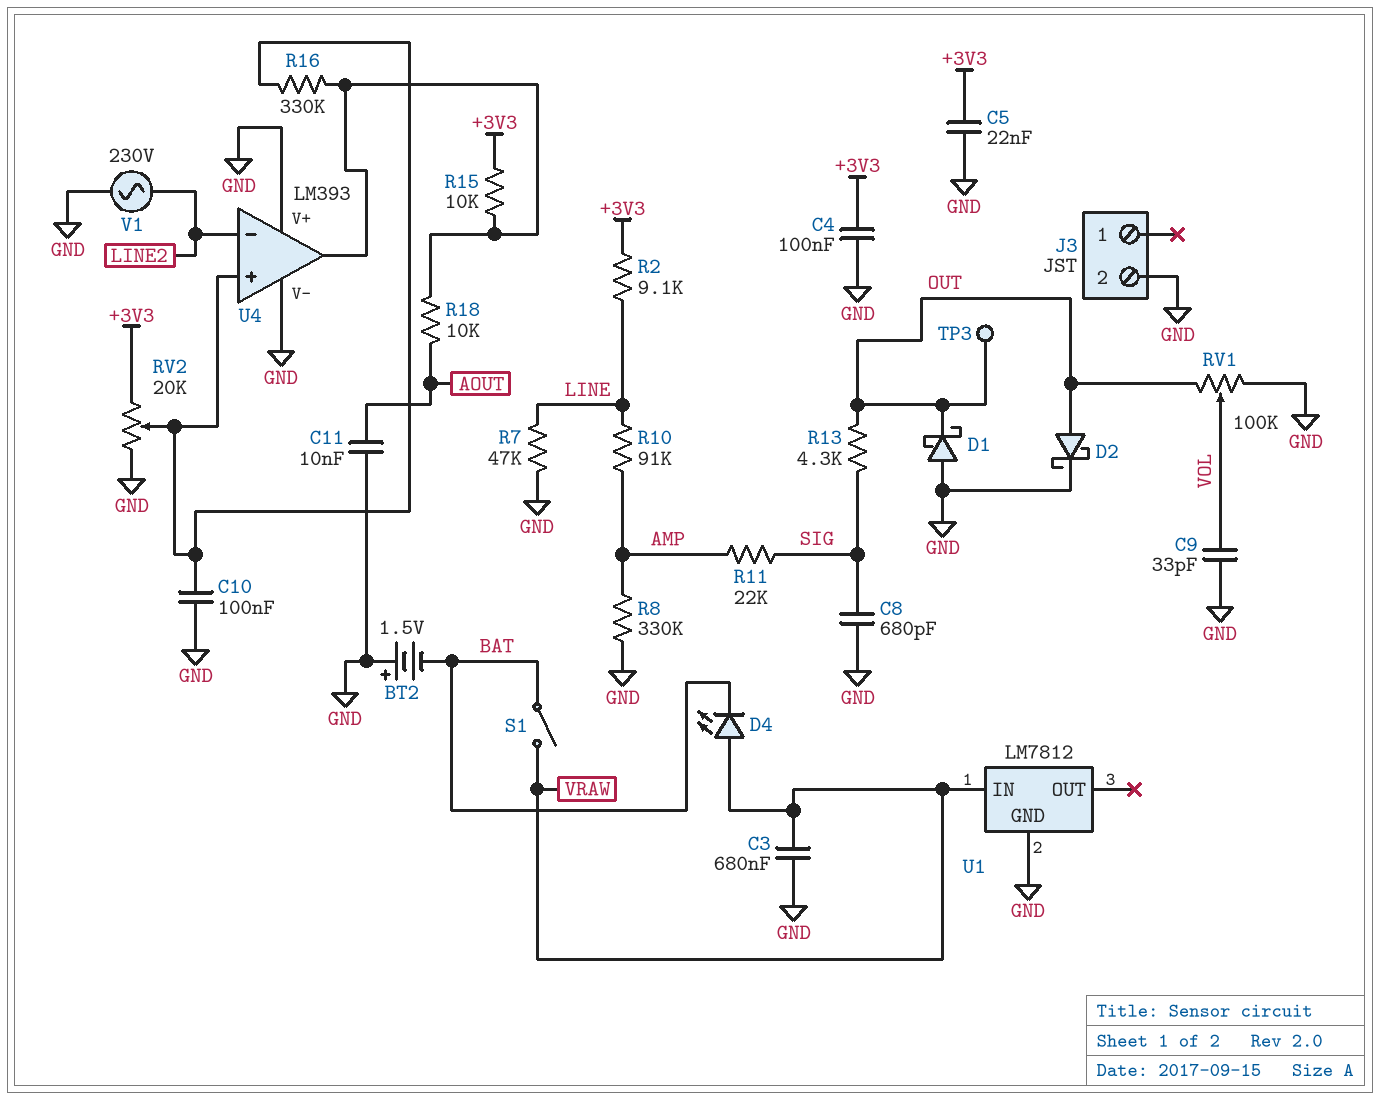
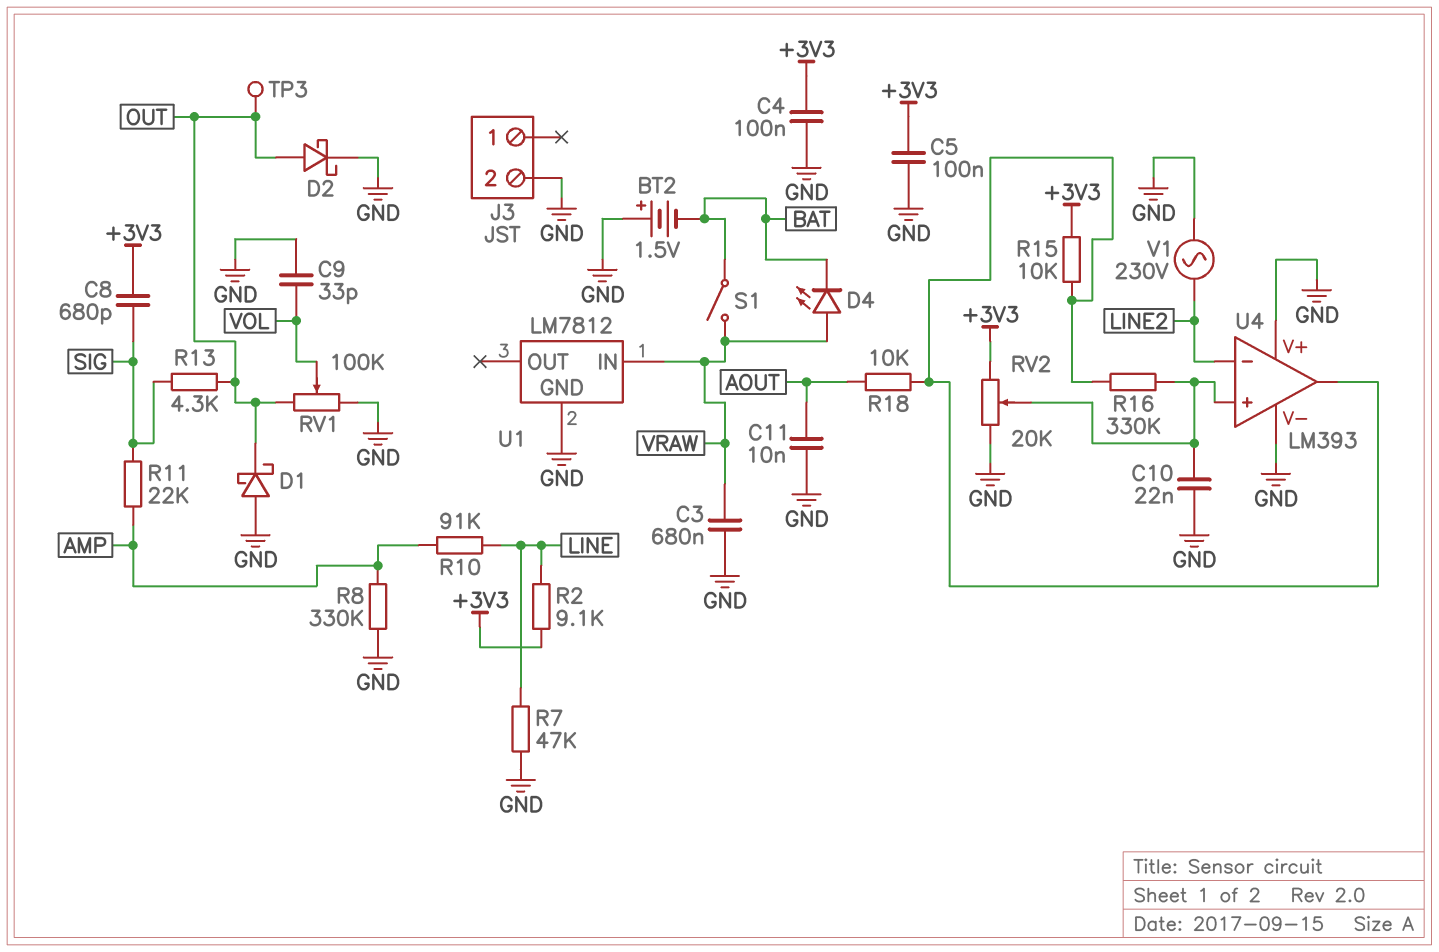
C5: 22nF (+3V3, GND) -> 100nF (+3V3, GND)
C8: 680pF (GND, SIG) -> 680pF (+3V3, SIG)
C10: 100nF (GND, U4/in+) -> 22nF (GND, U4/in+)

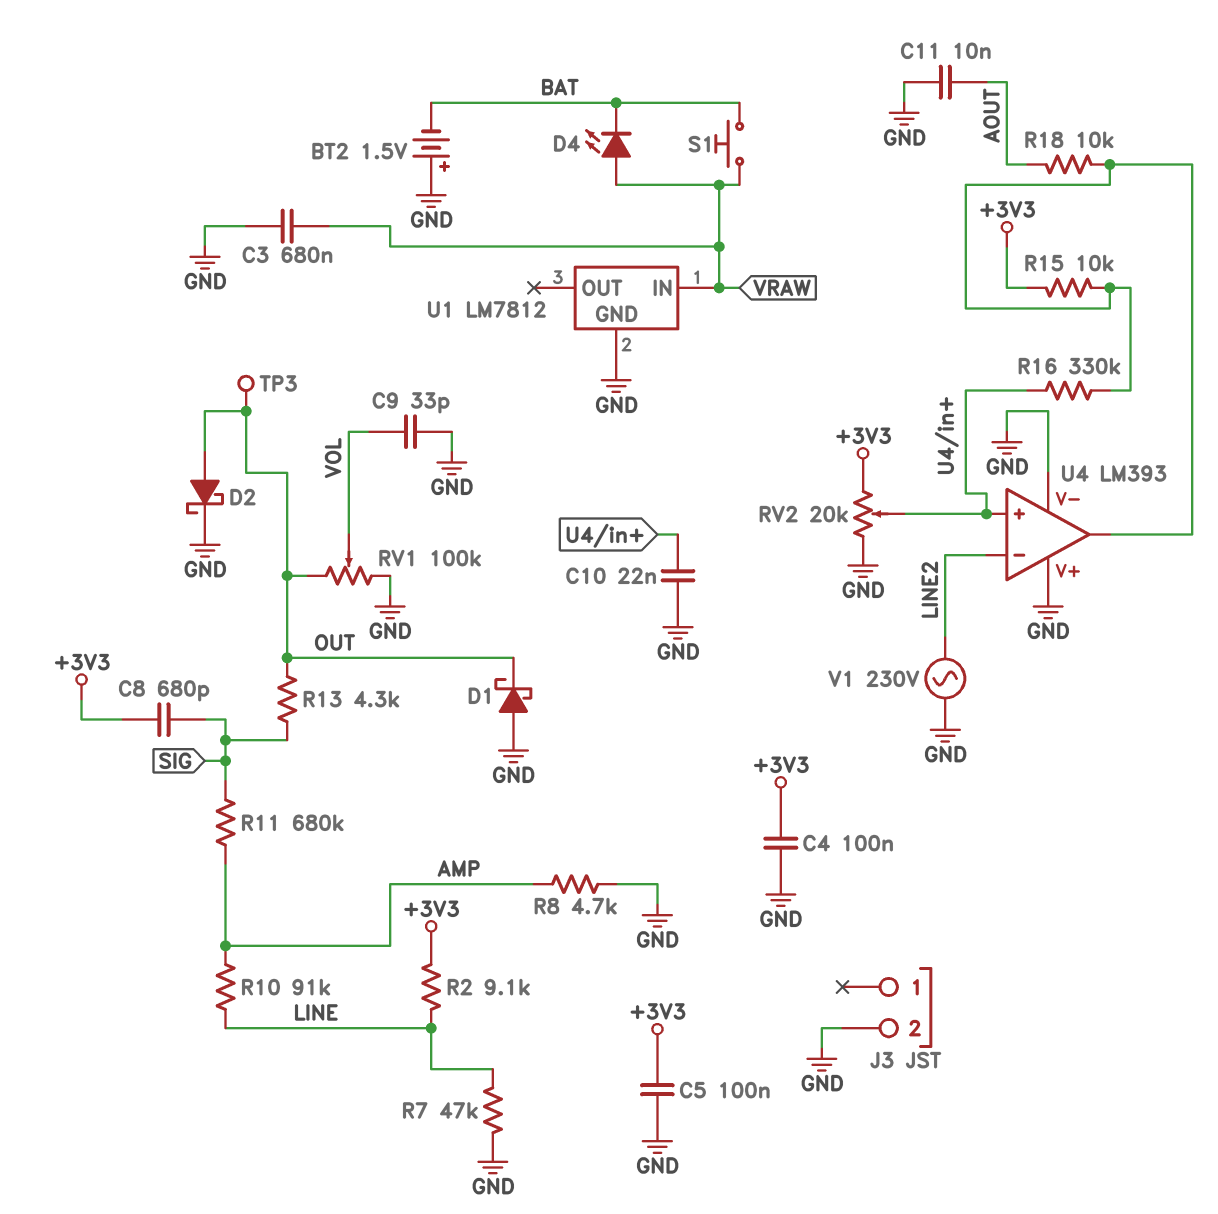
R8: 330k (AMP, GND) -> 4.7k (AMP, GND)
R11: 22k (AMP, SIG) -> 680k (AMP, SIG)
S1: switch (BAT, VRAW) -> button (BAT, VRAW)

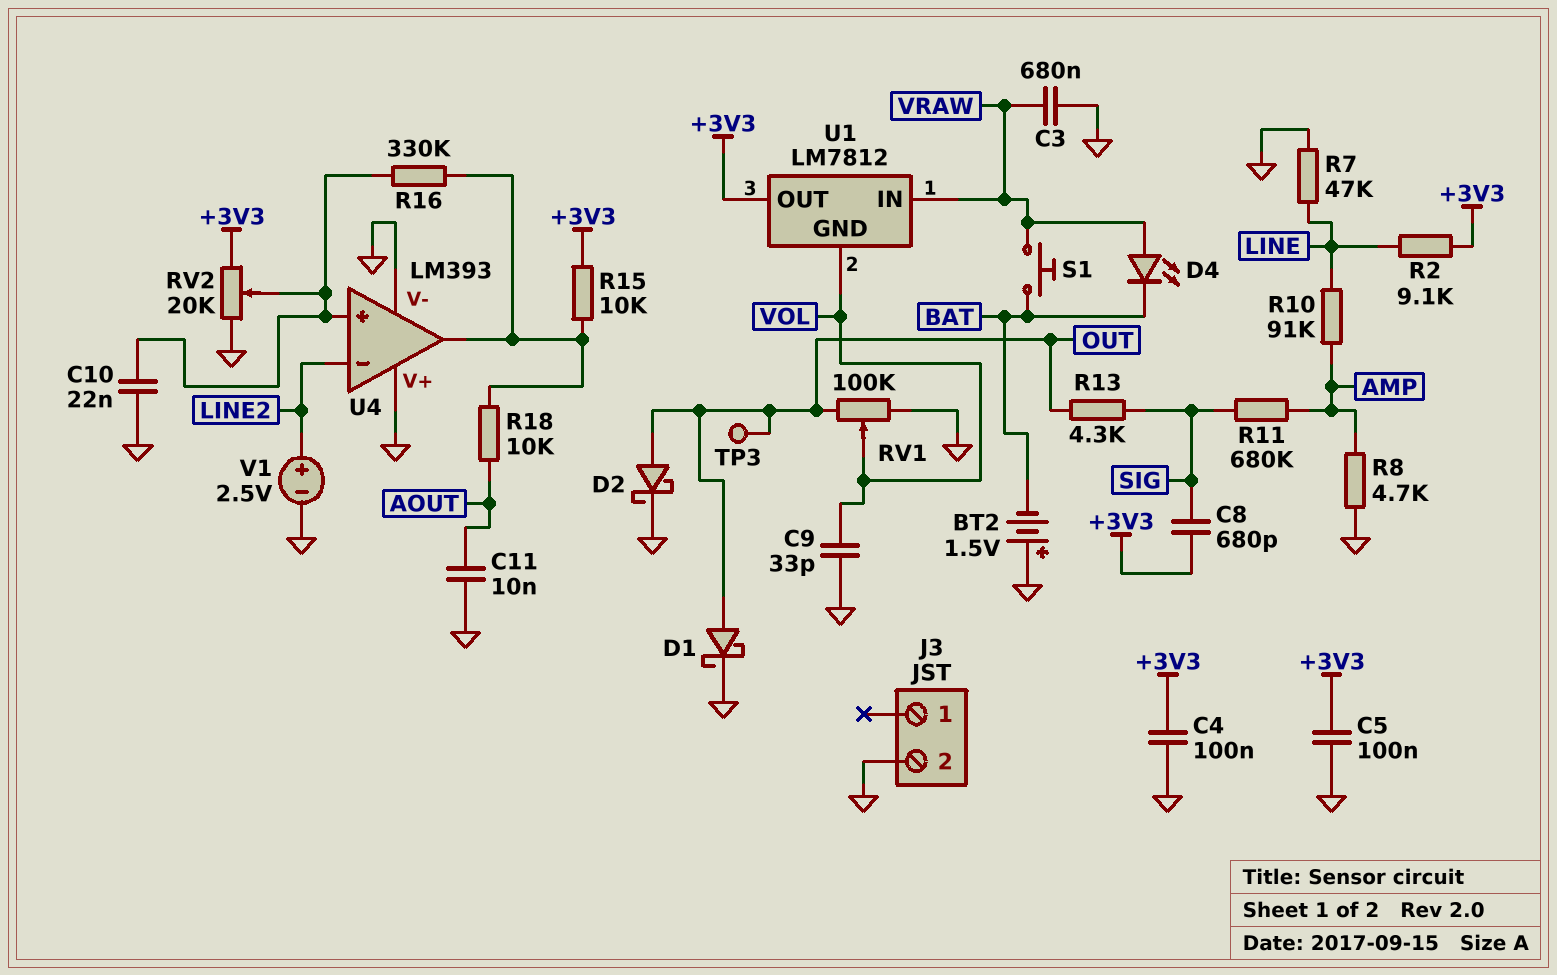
D1: schottky (A GND, K OUT) -> schottky (A OUT, K GND)
U1 pin GND: GND -> VOL
U1 pin OUT: none -> +3V3
V1: AC 230V (GND, LINE2) -> 2.5V (plus LINE2, minus GND)

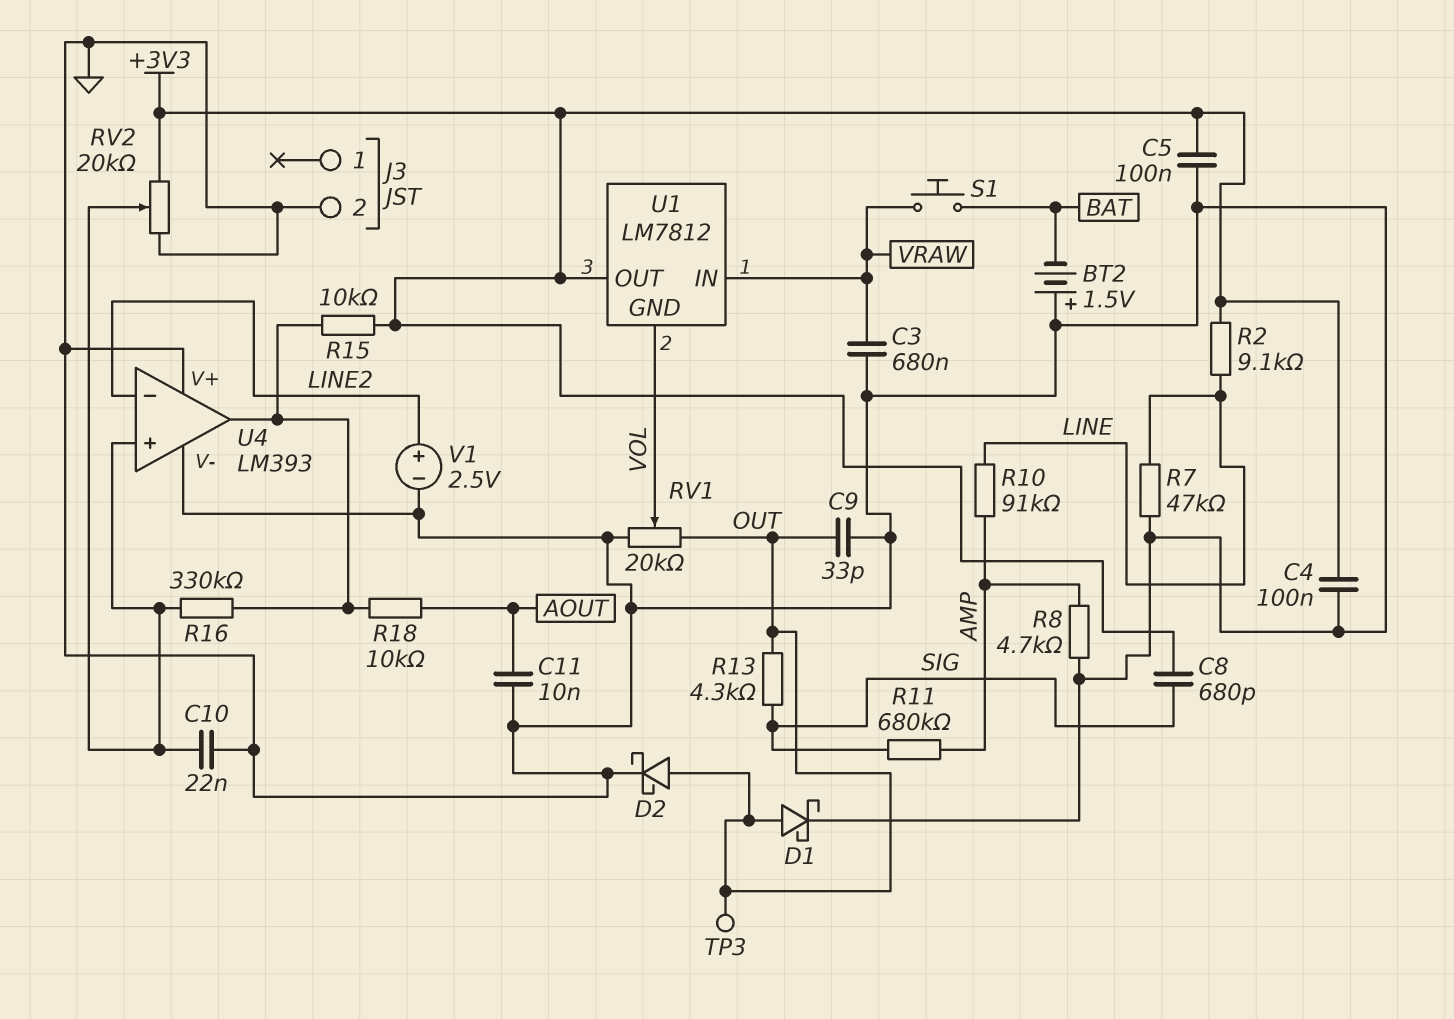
C9: 33pF (GND, VOL) -> 33pF (GND, OUT)
D4: LED (A VRAW, K BAT) -> none
RV1: 100k (GND, OUT, wiper VOL) -> 20k (GND, OUT, wiper VOL)

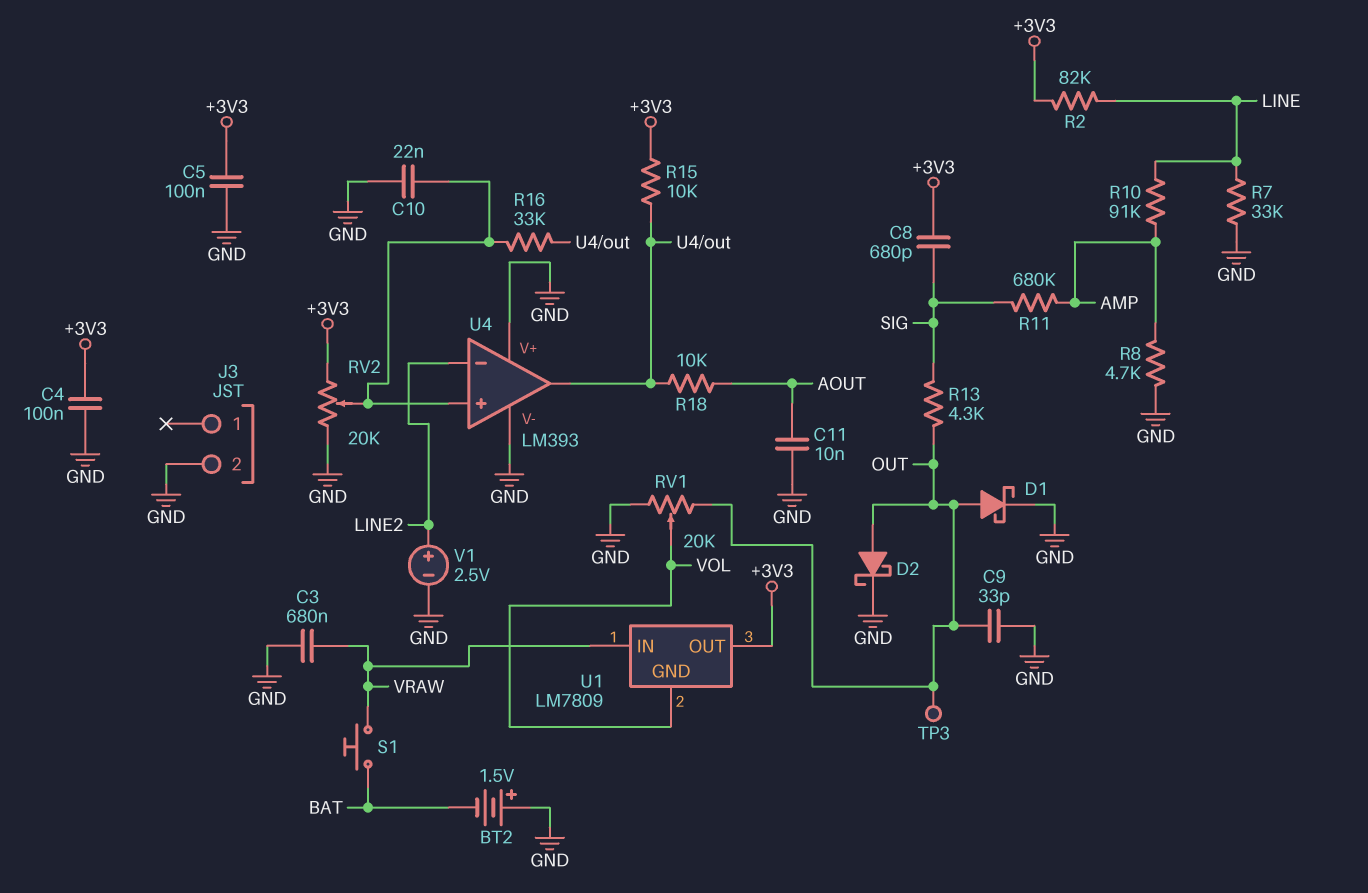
R2: 9.1k (+3V3, LINE) -> 82k (+3V3, LINE)
R7: 47k (GND, LINE) -> 33k (GND, LINE)
R16: 330k (U4/in+, U4/out) -> 33k (U4/in+, U4/out)
U1: LM7812 -> LM7809

